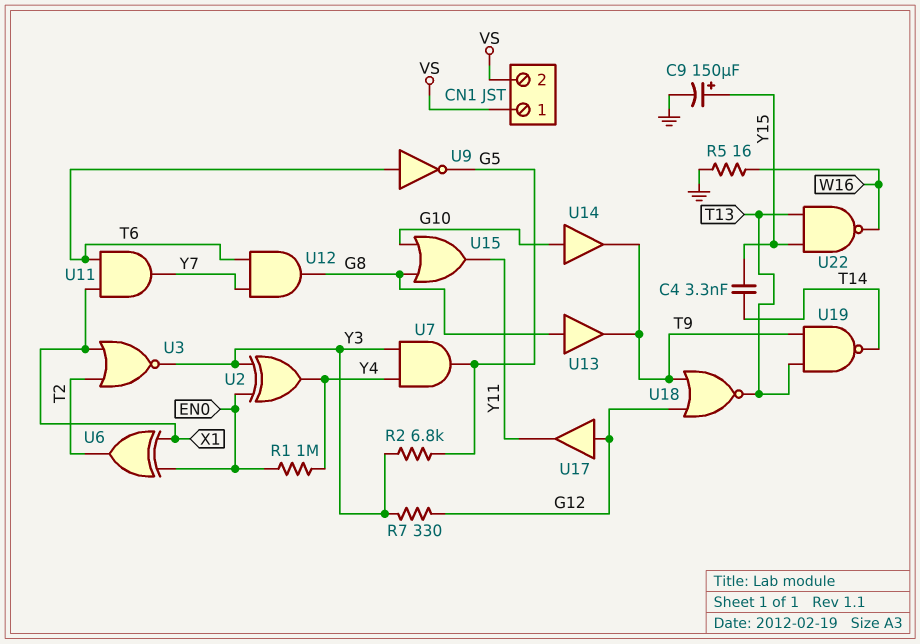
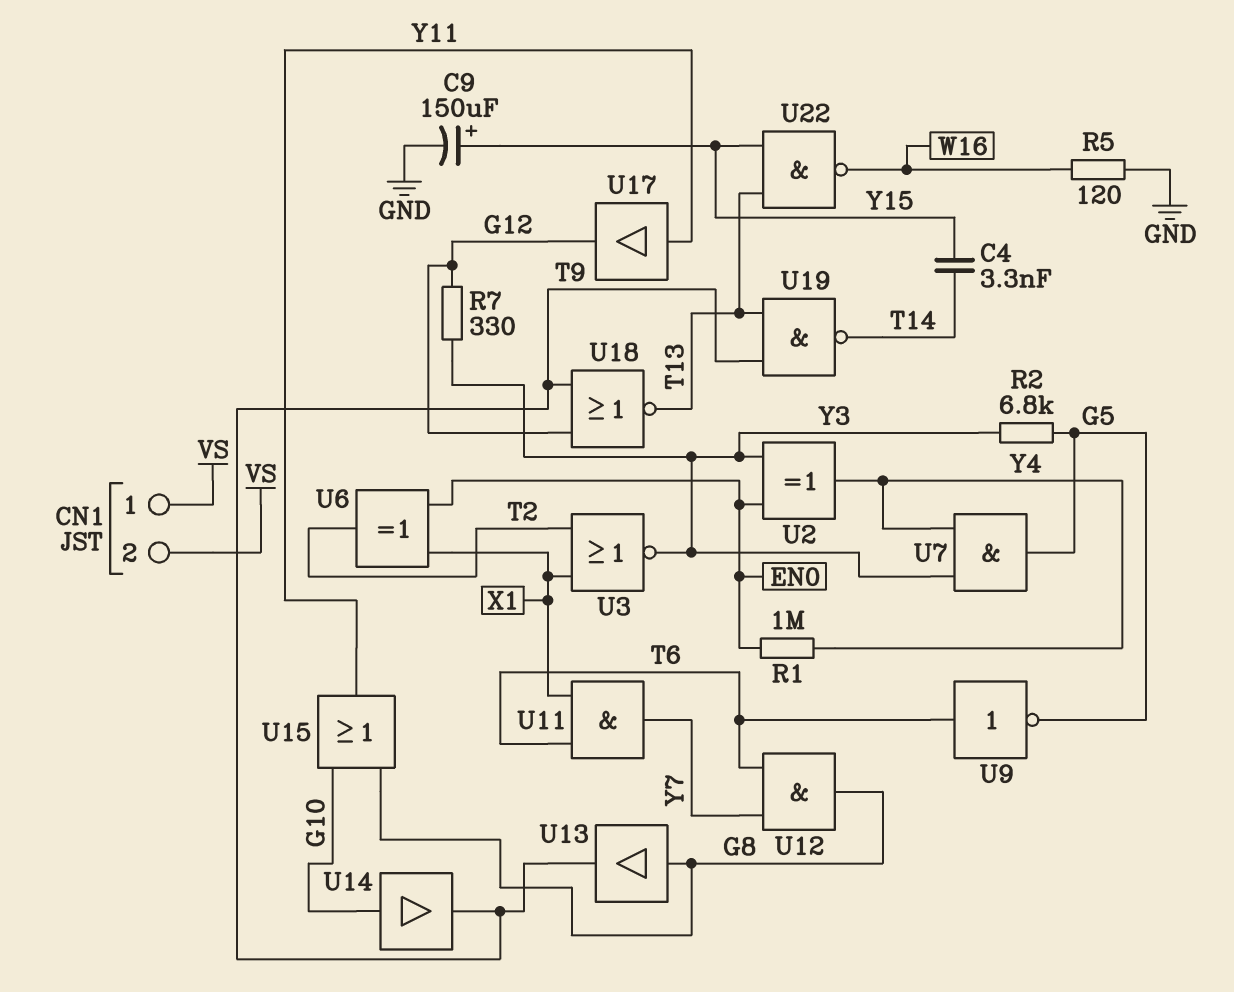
R5: 16 (GND, W16) -> 120 (GND, W16)
U17: buffer (in G12, out Y11) -> buffer (in Y11, out G12)

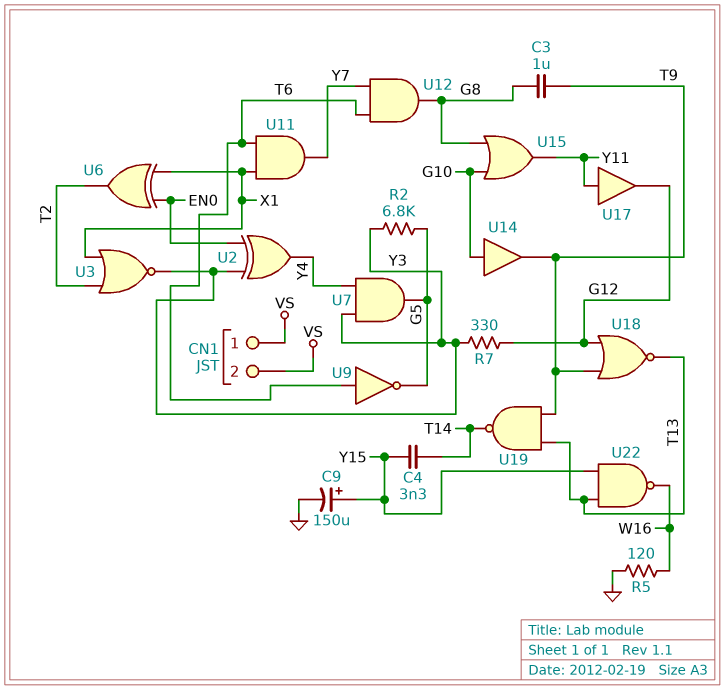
C3: none -> 1uF (G8, T9)
R1: 1M (EN0, Y4) -> none
U13: buffer (in G8, out T9) -> none

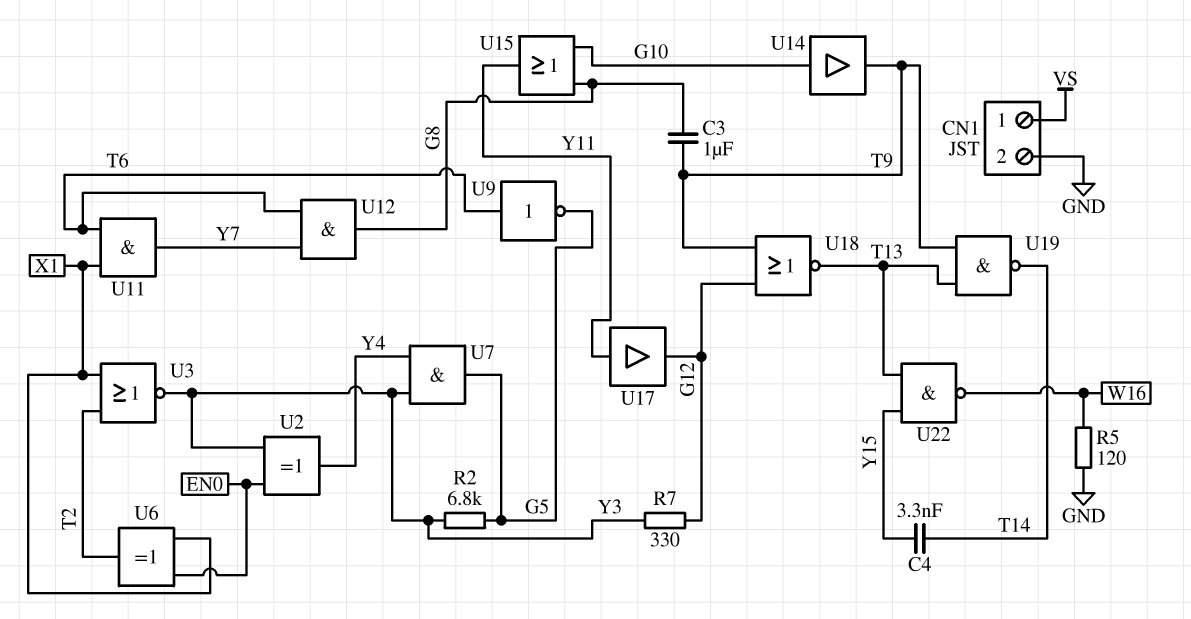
C9: 150uF (plus Y15, minus GND) -> none
CN1 pin 2: VS -> GND

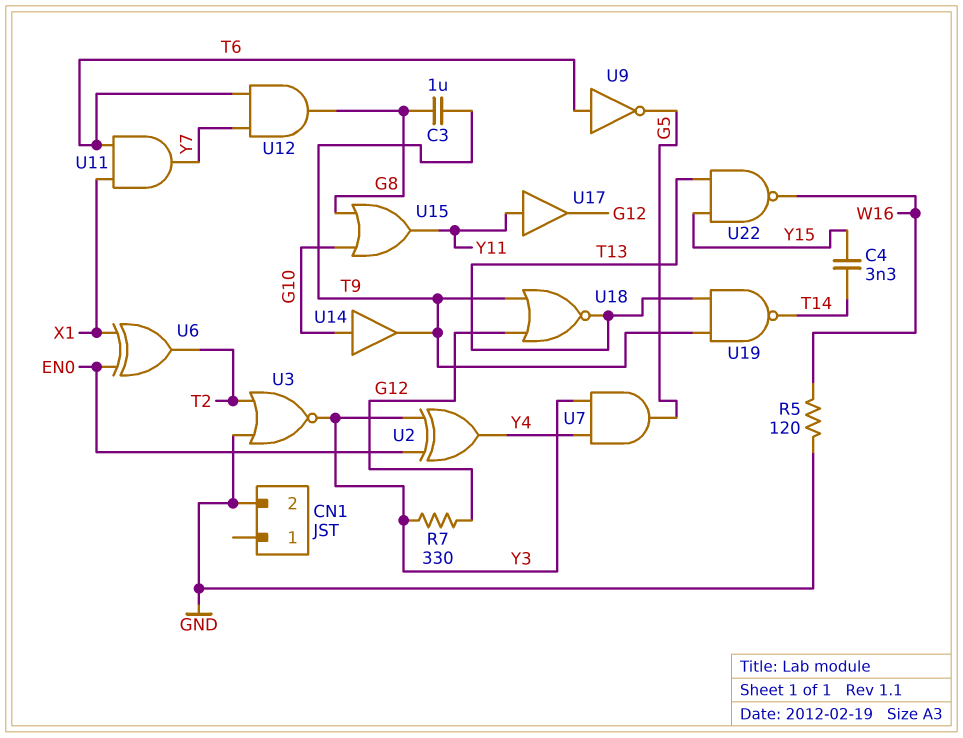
CN1 pin 1: VS -> none
R2: 6.8k (G5, Y3) -> none
U3: NOR (in T2, in X1, out Y3) -> NOR (in GND, in T2, out Y3)

